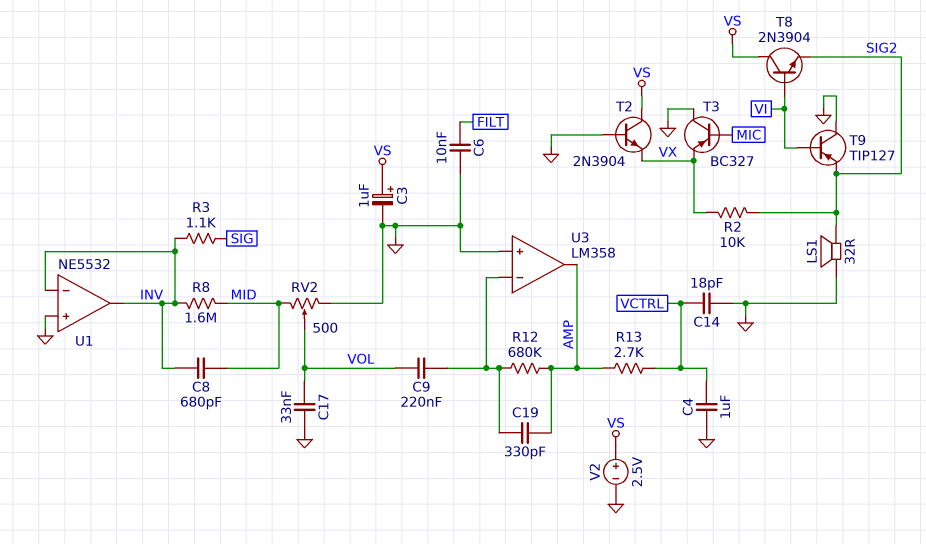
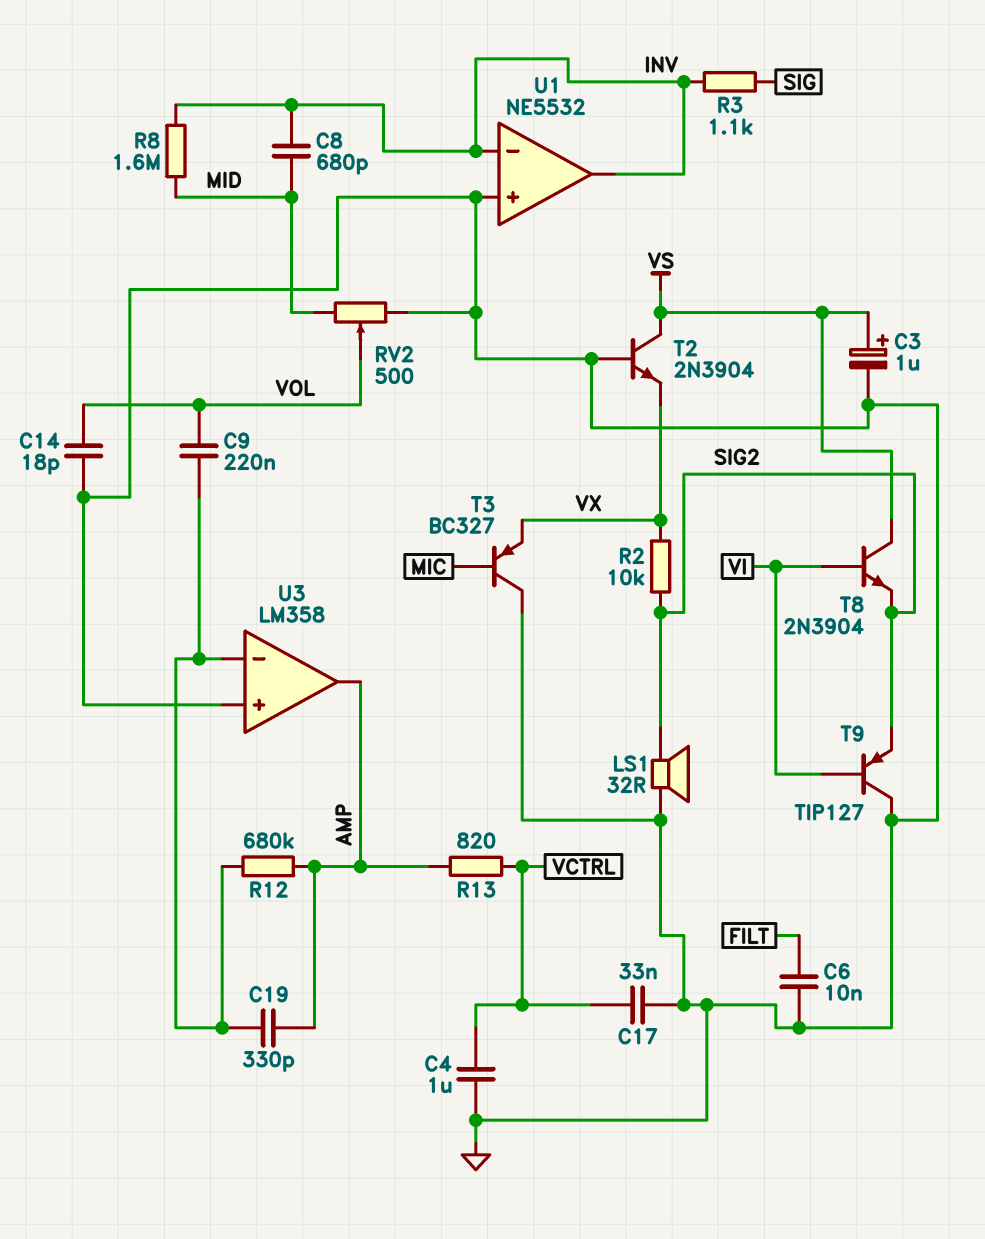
C14: 18pF (GND, VCTRL) -> 18pF (GND, VOL)
C17: 33nF (GND, VOL) -> 33nF (GND, VCTRL)
R13: 2.7k (AMP, VCTRL) -> 820 (AMP, VCTRL)
V2: 2.5V (plus VS, minus GND) -> none

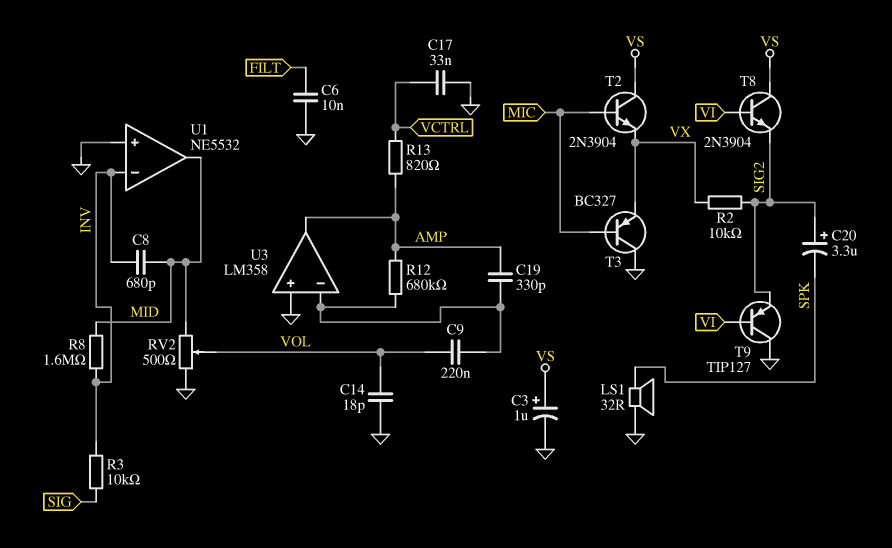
C4: 1uF (GND, VCTRL) -> none
C20: none -> 3.3uF (plus SIG2, minus SPK)
LS1: speaker 32R (GND, SIG2) -> speaker 32R (GND, SPK)
R3: 1.1k (INV, SIG) -> 10k (INV, SIG)
T2: NPN 2N3904 (B GND, C VS, E VX) -> NPN 2N3904 (B MIC, C VS, E VX)
U1 pin out: INV -> MID

